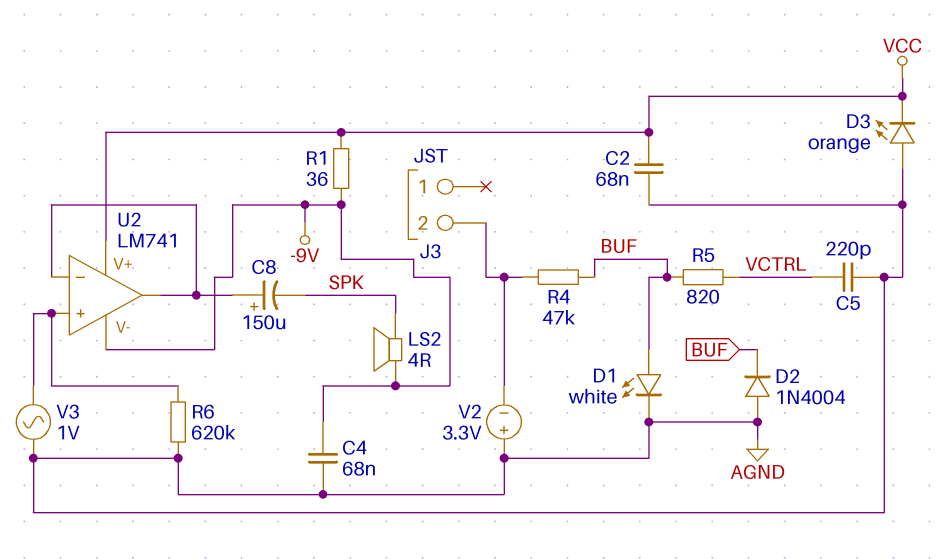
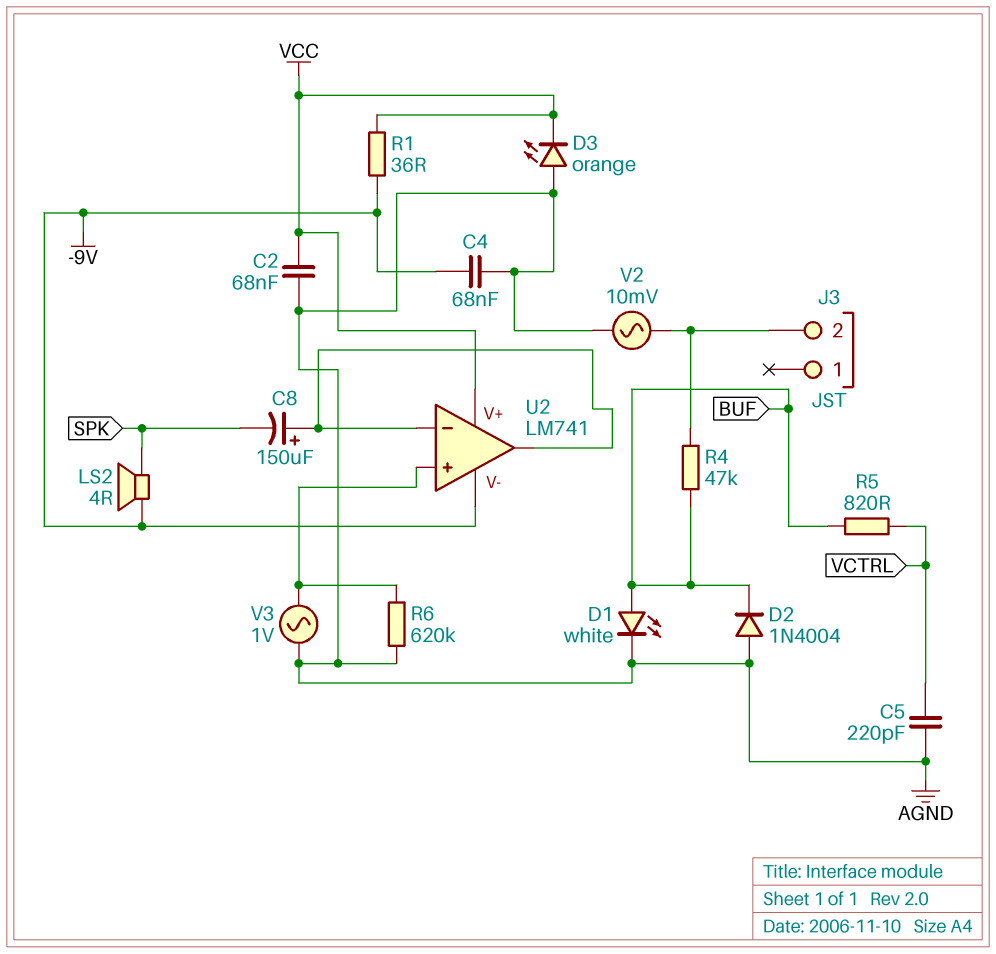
V2: 3.3V (plus AGND, minus J3/2) -> AC 10mV (AGND, J3/2)

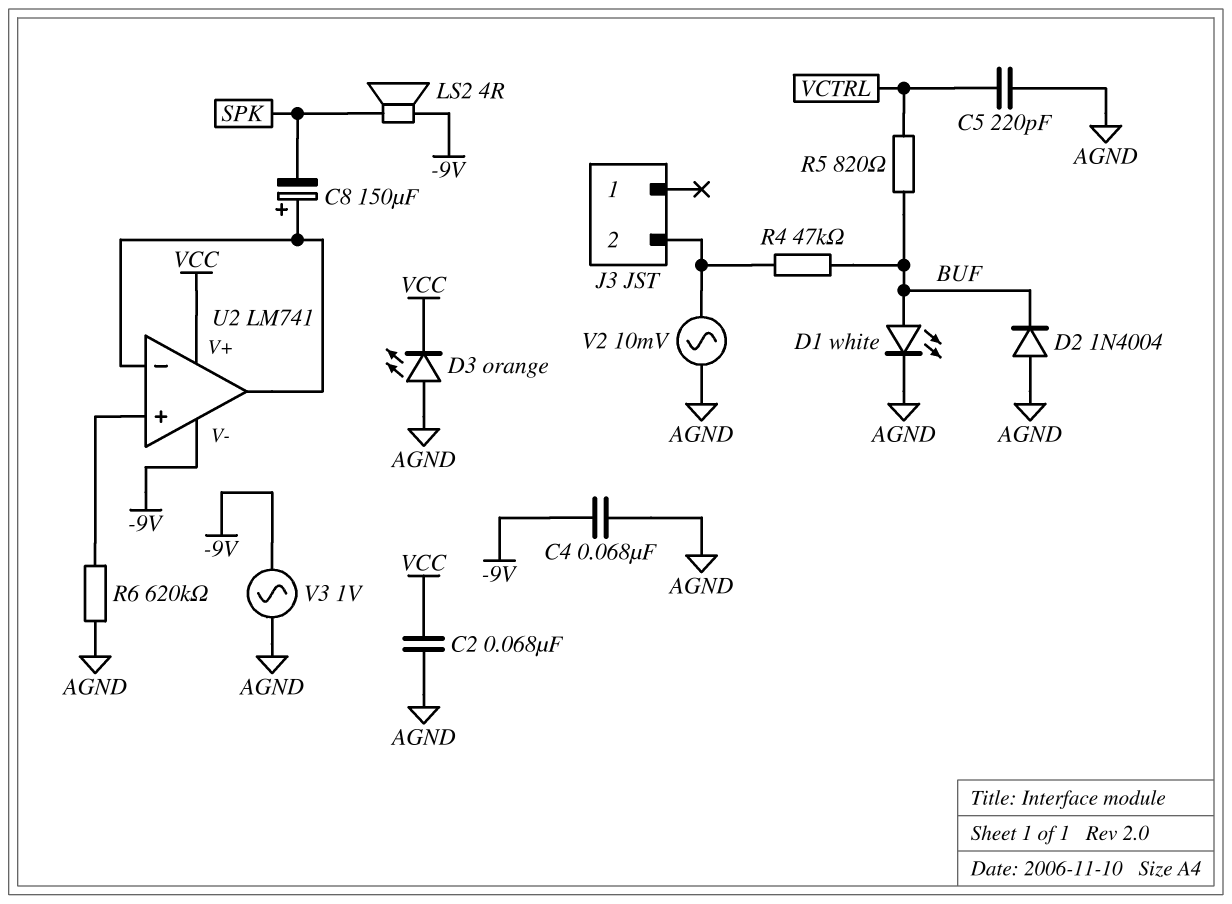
R1: 36 (-9V, VCC) -> none
V3: AC 1V (AGND, U2/in+) -> AC 1V (-9V, AGND)

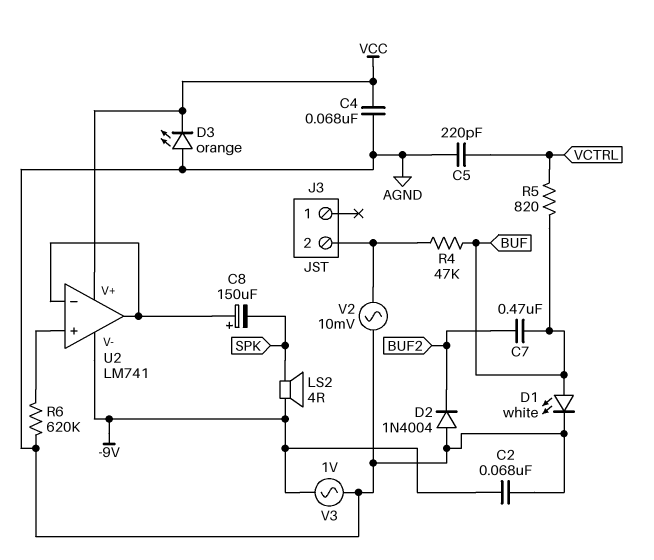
C2: 68nF (AGND, VCC) -> 68nF (-9V, AGND)
C4: 68nF (-9V, AGND) -> 68nF (AGND, VCC)
C7: none -> 470nF (BUF, BUF2)
D2: diode 1N4004 (A AGND, K BUF) -> diode 1N4004 (A AGND, K BUF2)

